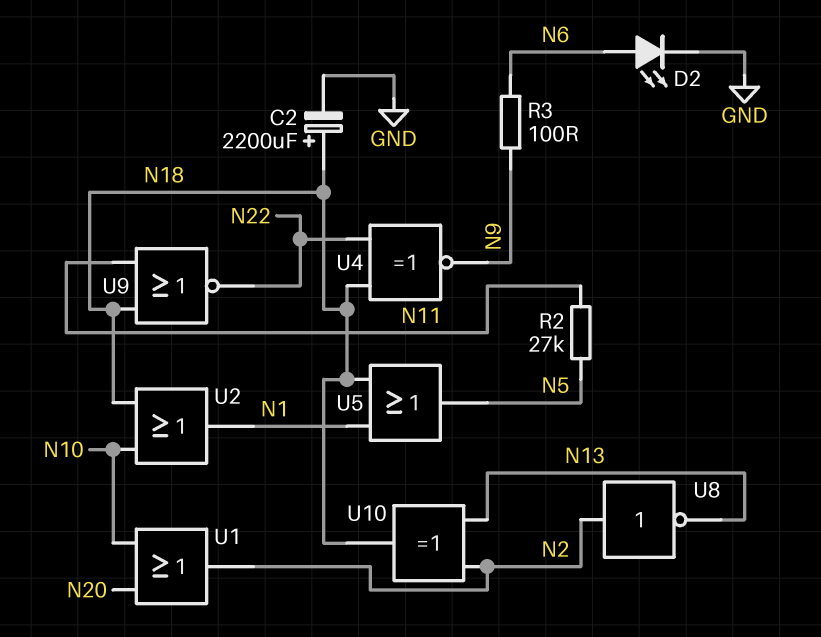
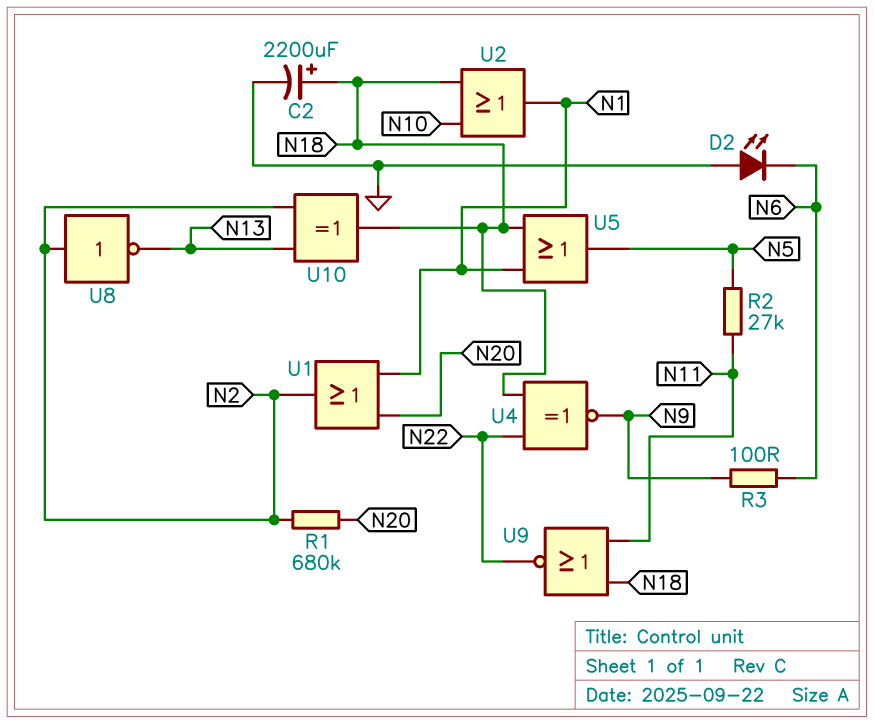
D2: LED (A N6, K GND) -> LED (A GND, K N6)
R1: none -> 680k (N2, N20)
U1: OR (in N10, in N20, out N2) -> OR (in N1, in N20, out N2)

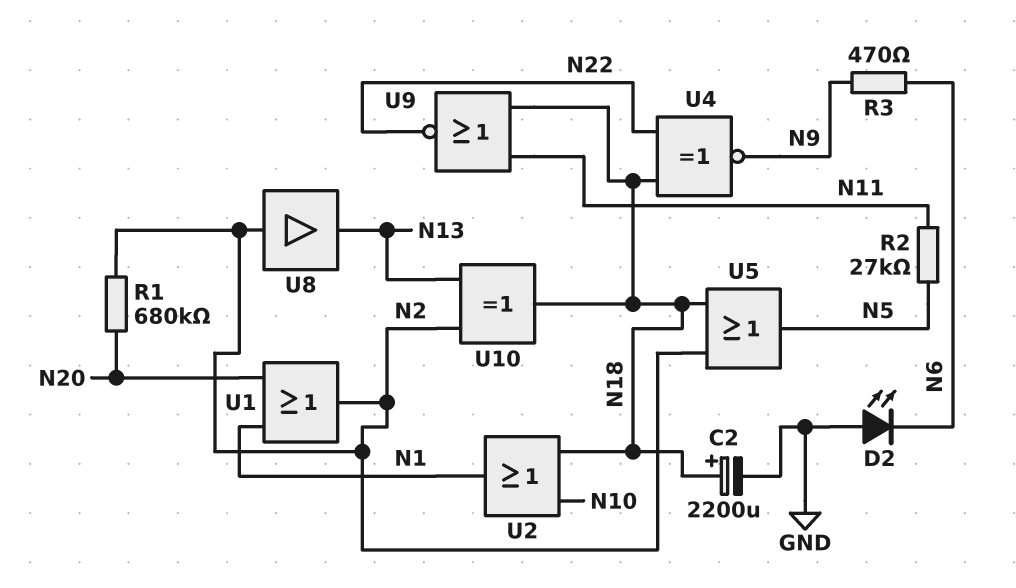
R3: 100 (N6, N9) -> 470 (N6, N9)
U5: OR (in N1, in N18, out N5) -> OR (in N2, in N18, out N5)
U8: NOT (in N2, out N13) -> buffer (in N2, out N13)

